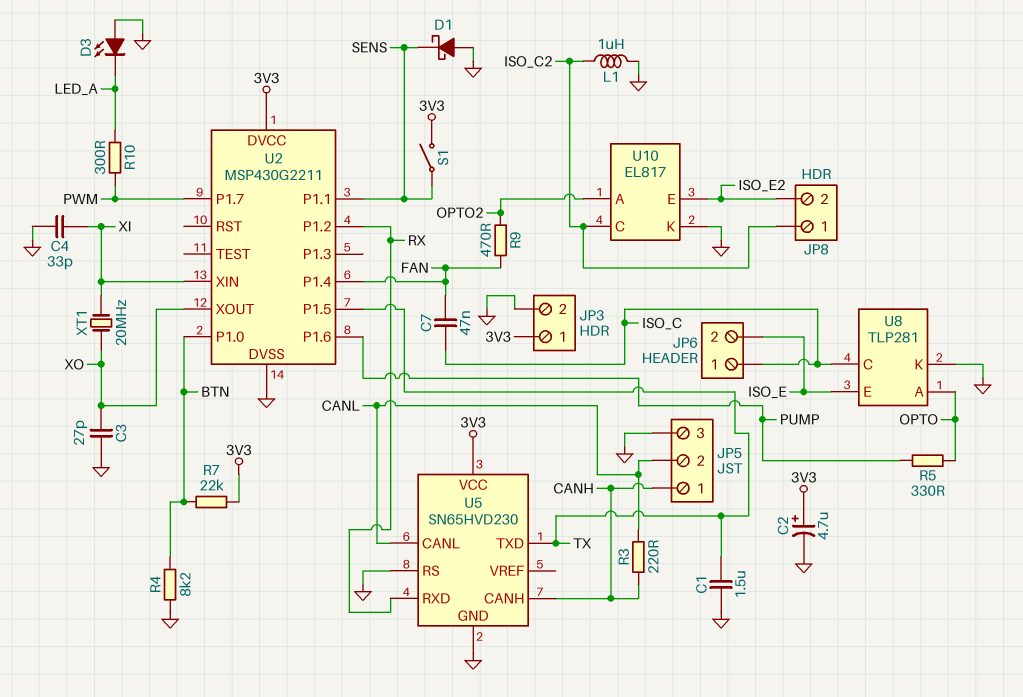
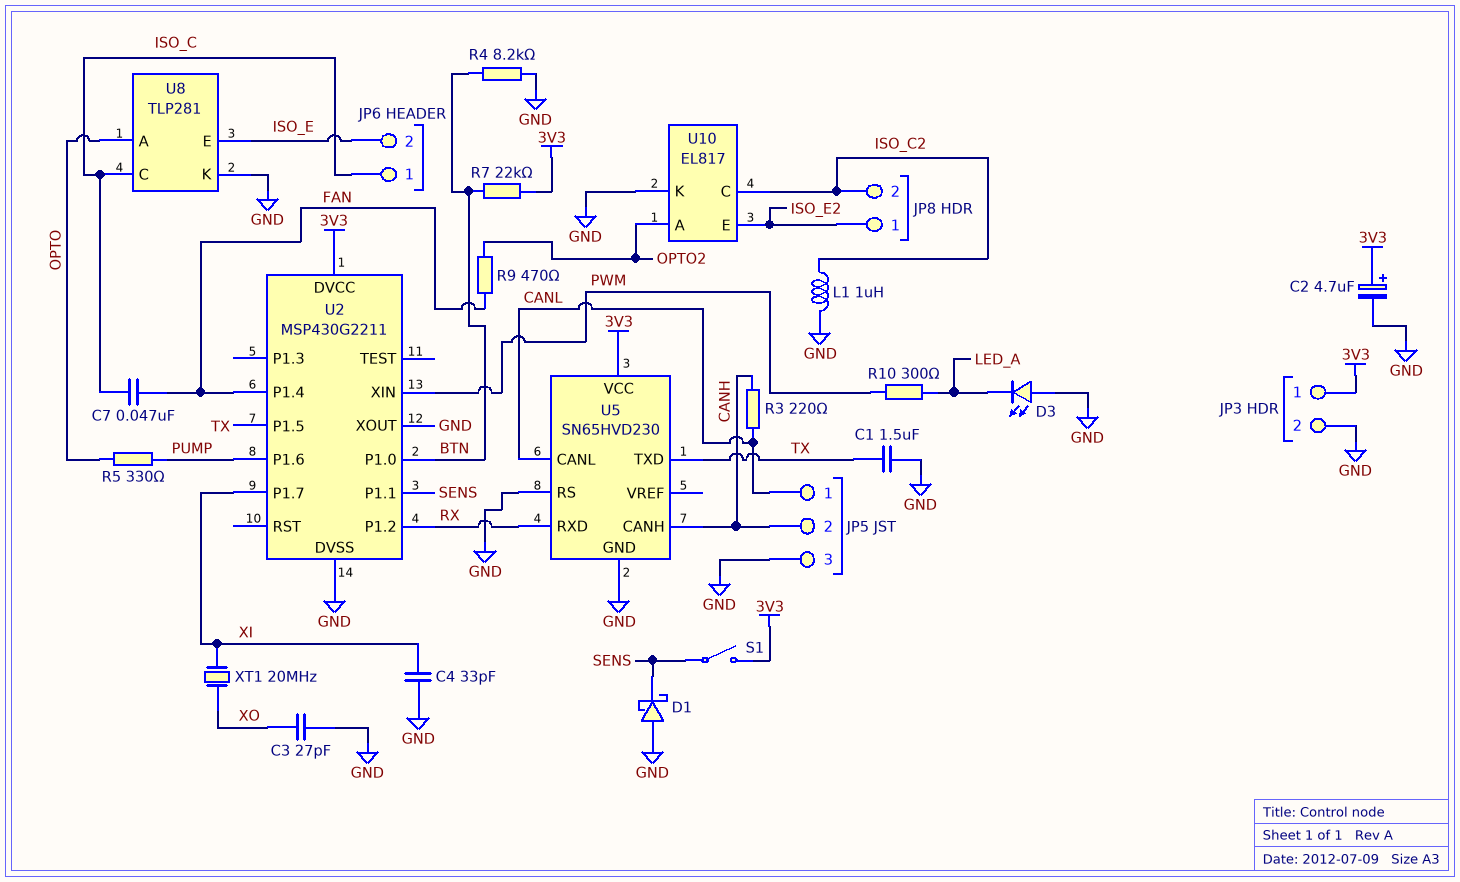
JP5 pin 1: CANH -> CANL
JP5 pin 2: CANL -> CANH
JP8 pin 1: ISO_C2 -> ISO_E2
JP8 pin 2: ISO_E2 -> ISO_C2
U2 pin P1.7: PWM -> XI
U2 pin XIN: XI -> PWM
U2 pin XOUT: XO -> GND

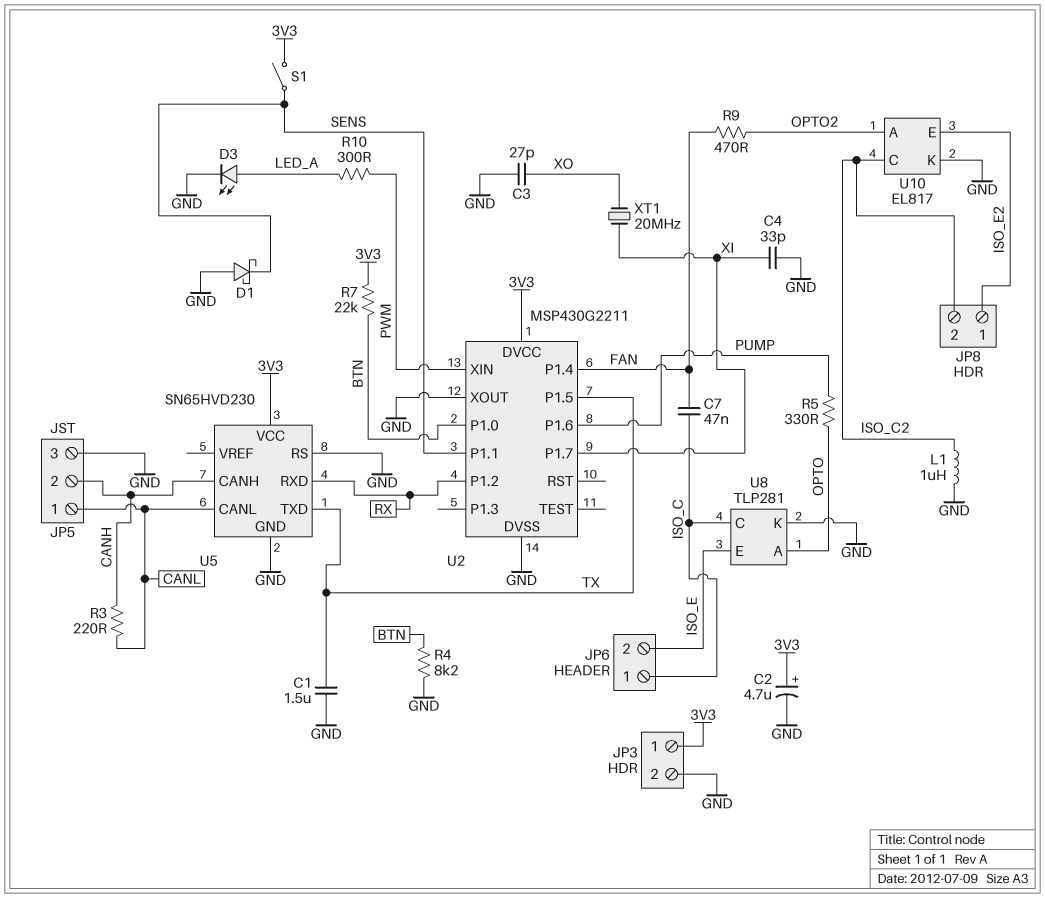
D3: LED (A GND, K LED_A) -> LED (A LED_A, K GND)

